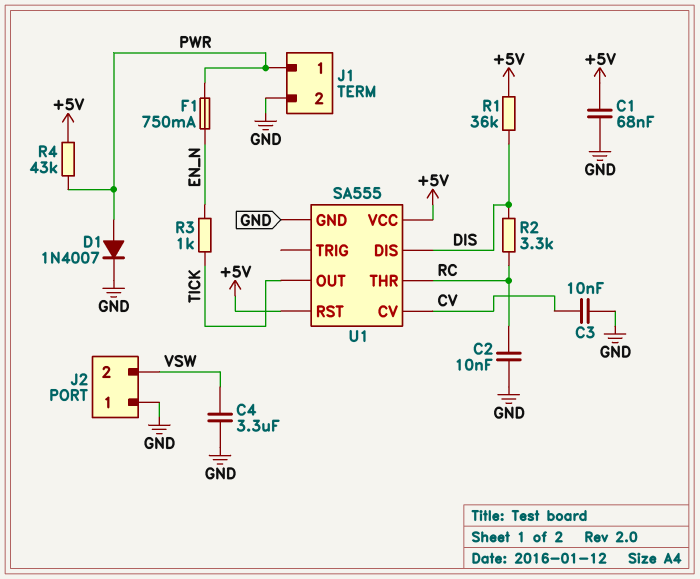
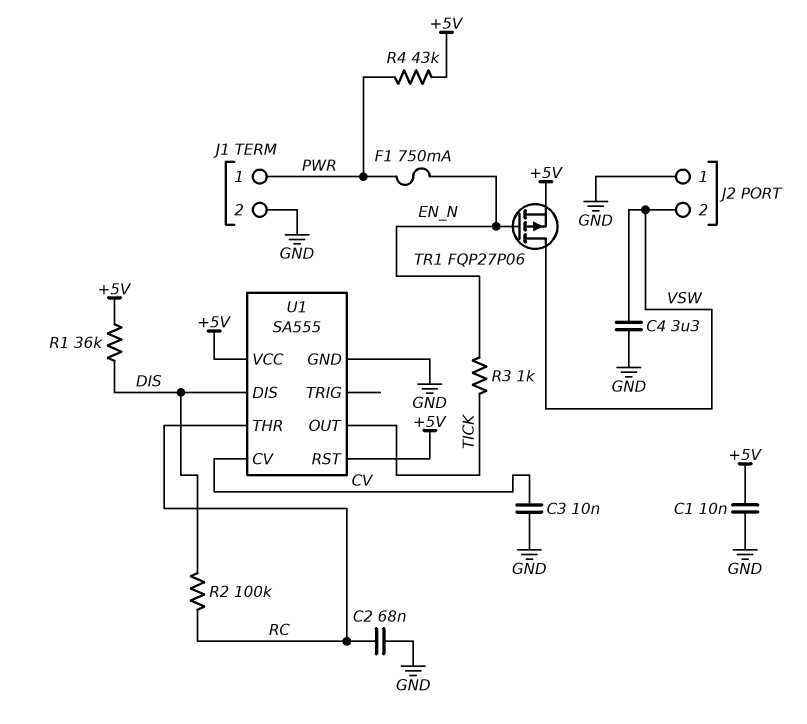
C1: 68nF (+5V, GND) -> 10nF (+5V, GND)
C2: 10nF (GND, RC) -> 68nF (GND, RC)
D1: diode 1N4007 (A PWR, K GND) -> none
R2: 3.3k (DIS, RC) -> 100k (DIS, RC)
TR1: none -> PMOS FQP27P06 (G EN_N, D VSW, S +5V)

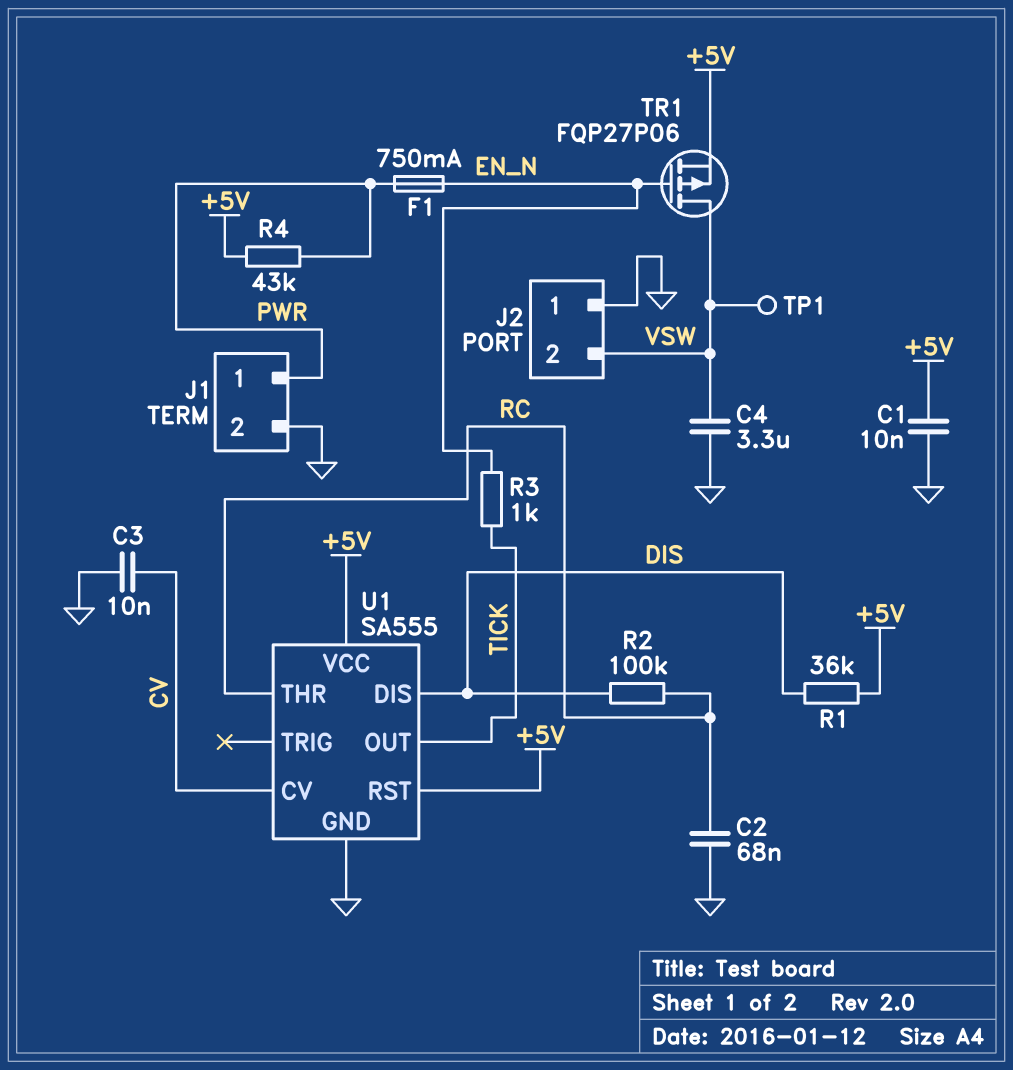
TP1: none -> test point (VSW)

